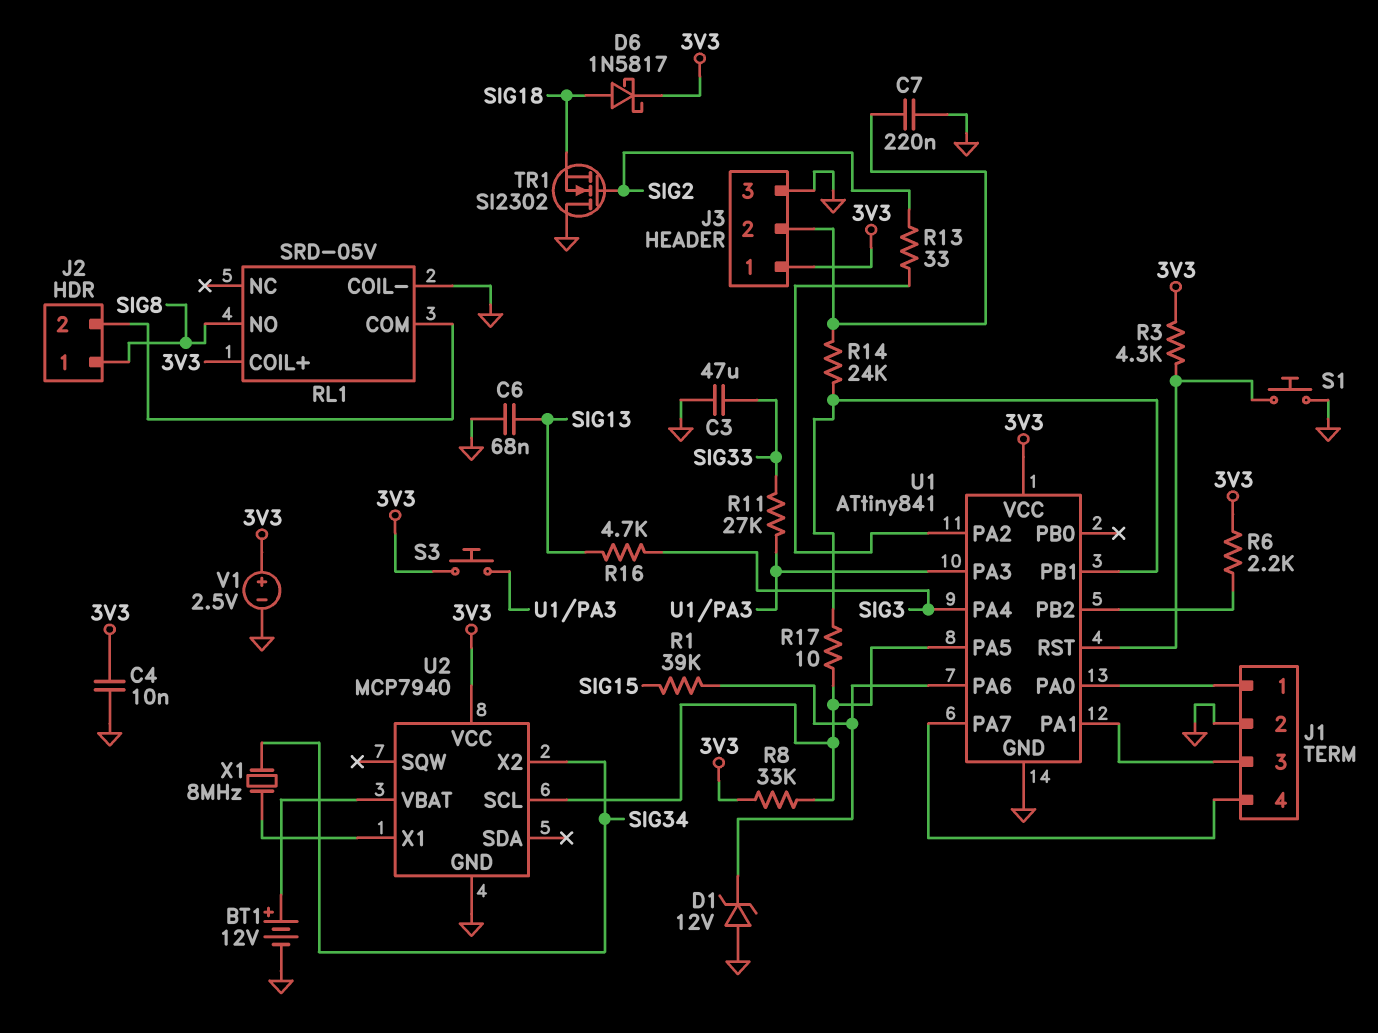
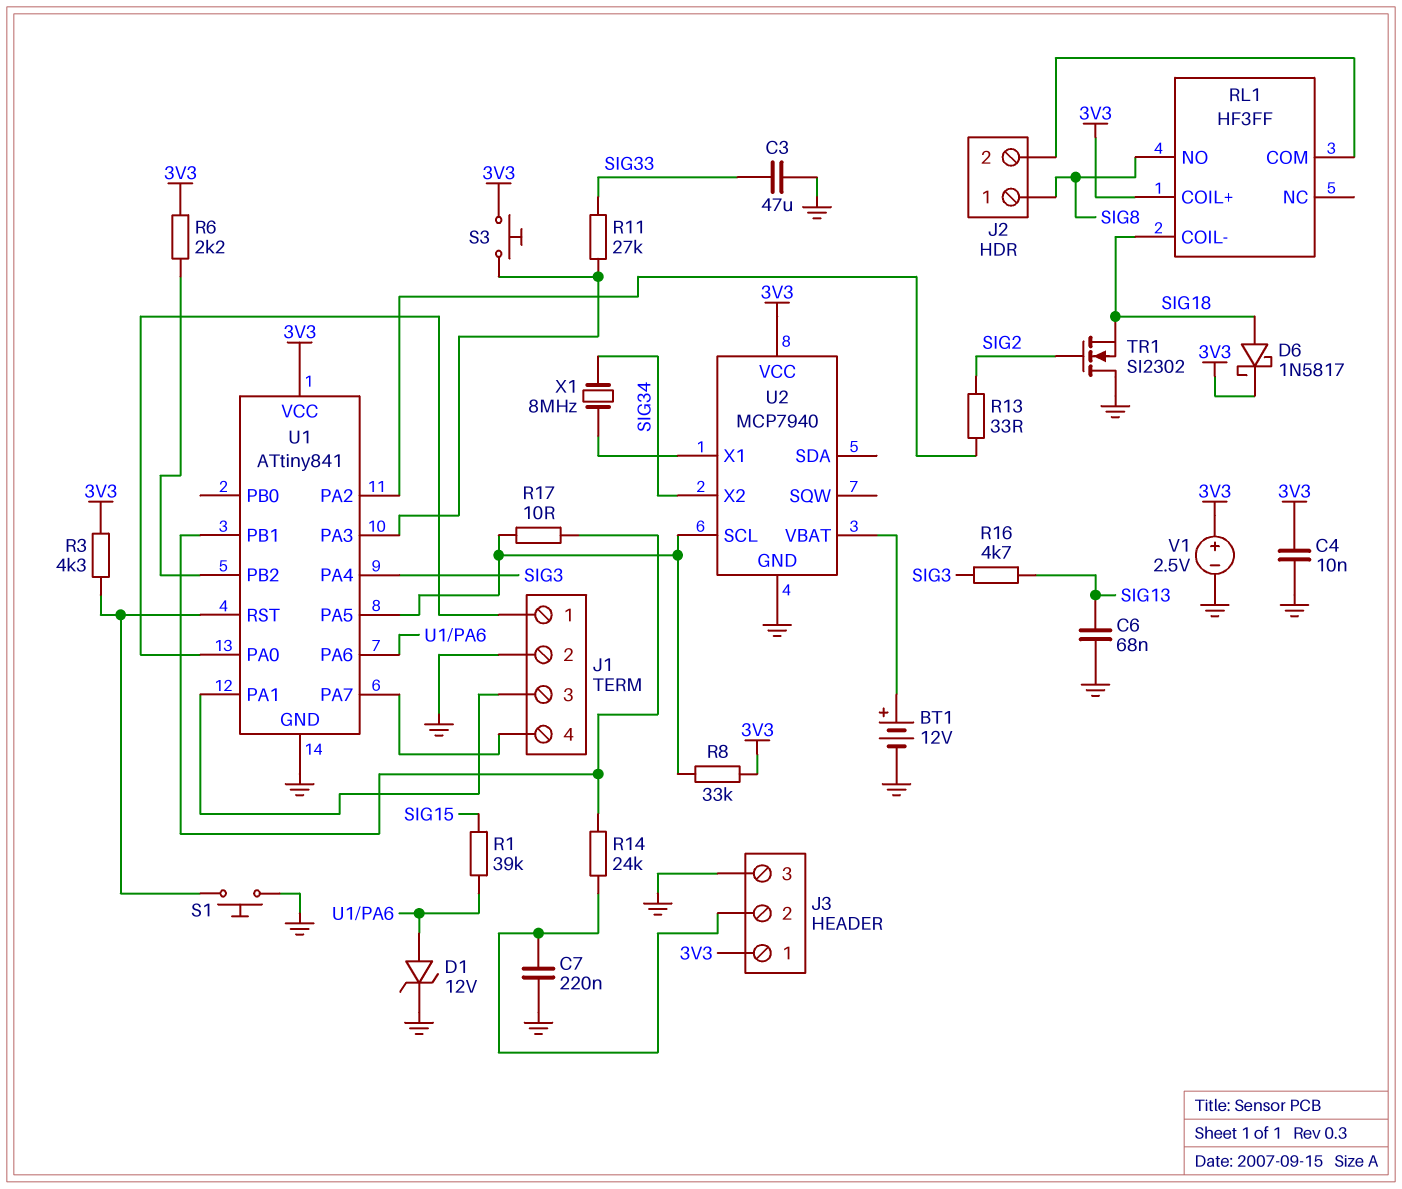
D1: zener 12V (A GND, K U1/PA6) -> zener 12V (A U1/PA6, K GND)
RL1: SRD-05V -> HF3FF
RL1 pin COIL-: GND -> SIG18

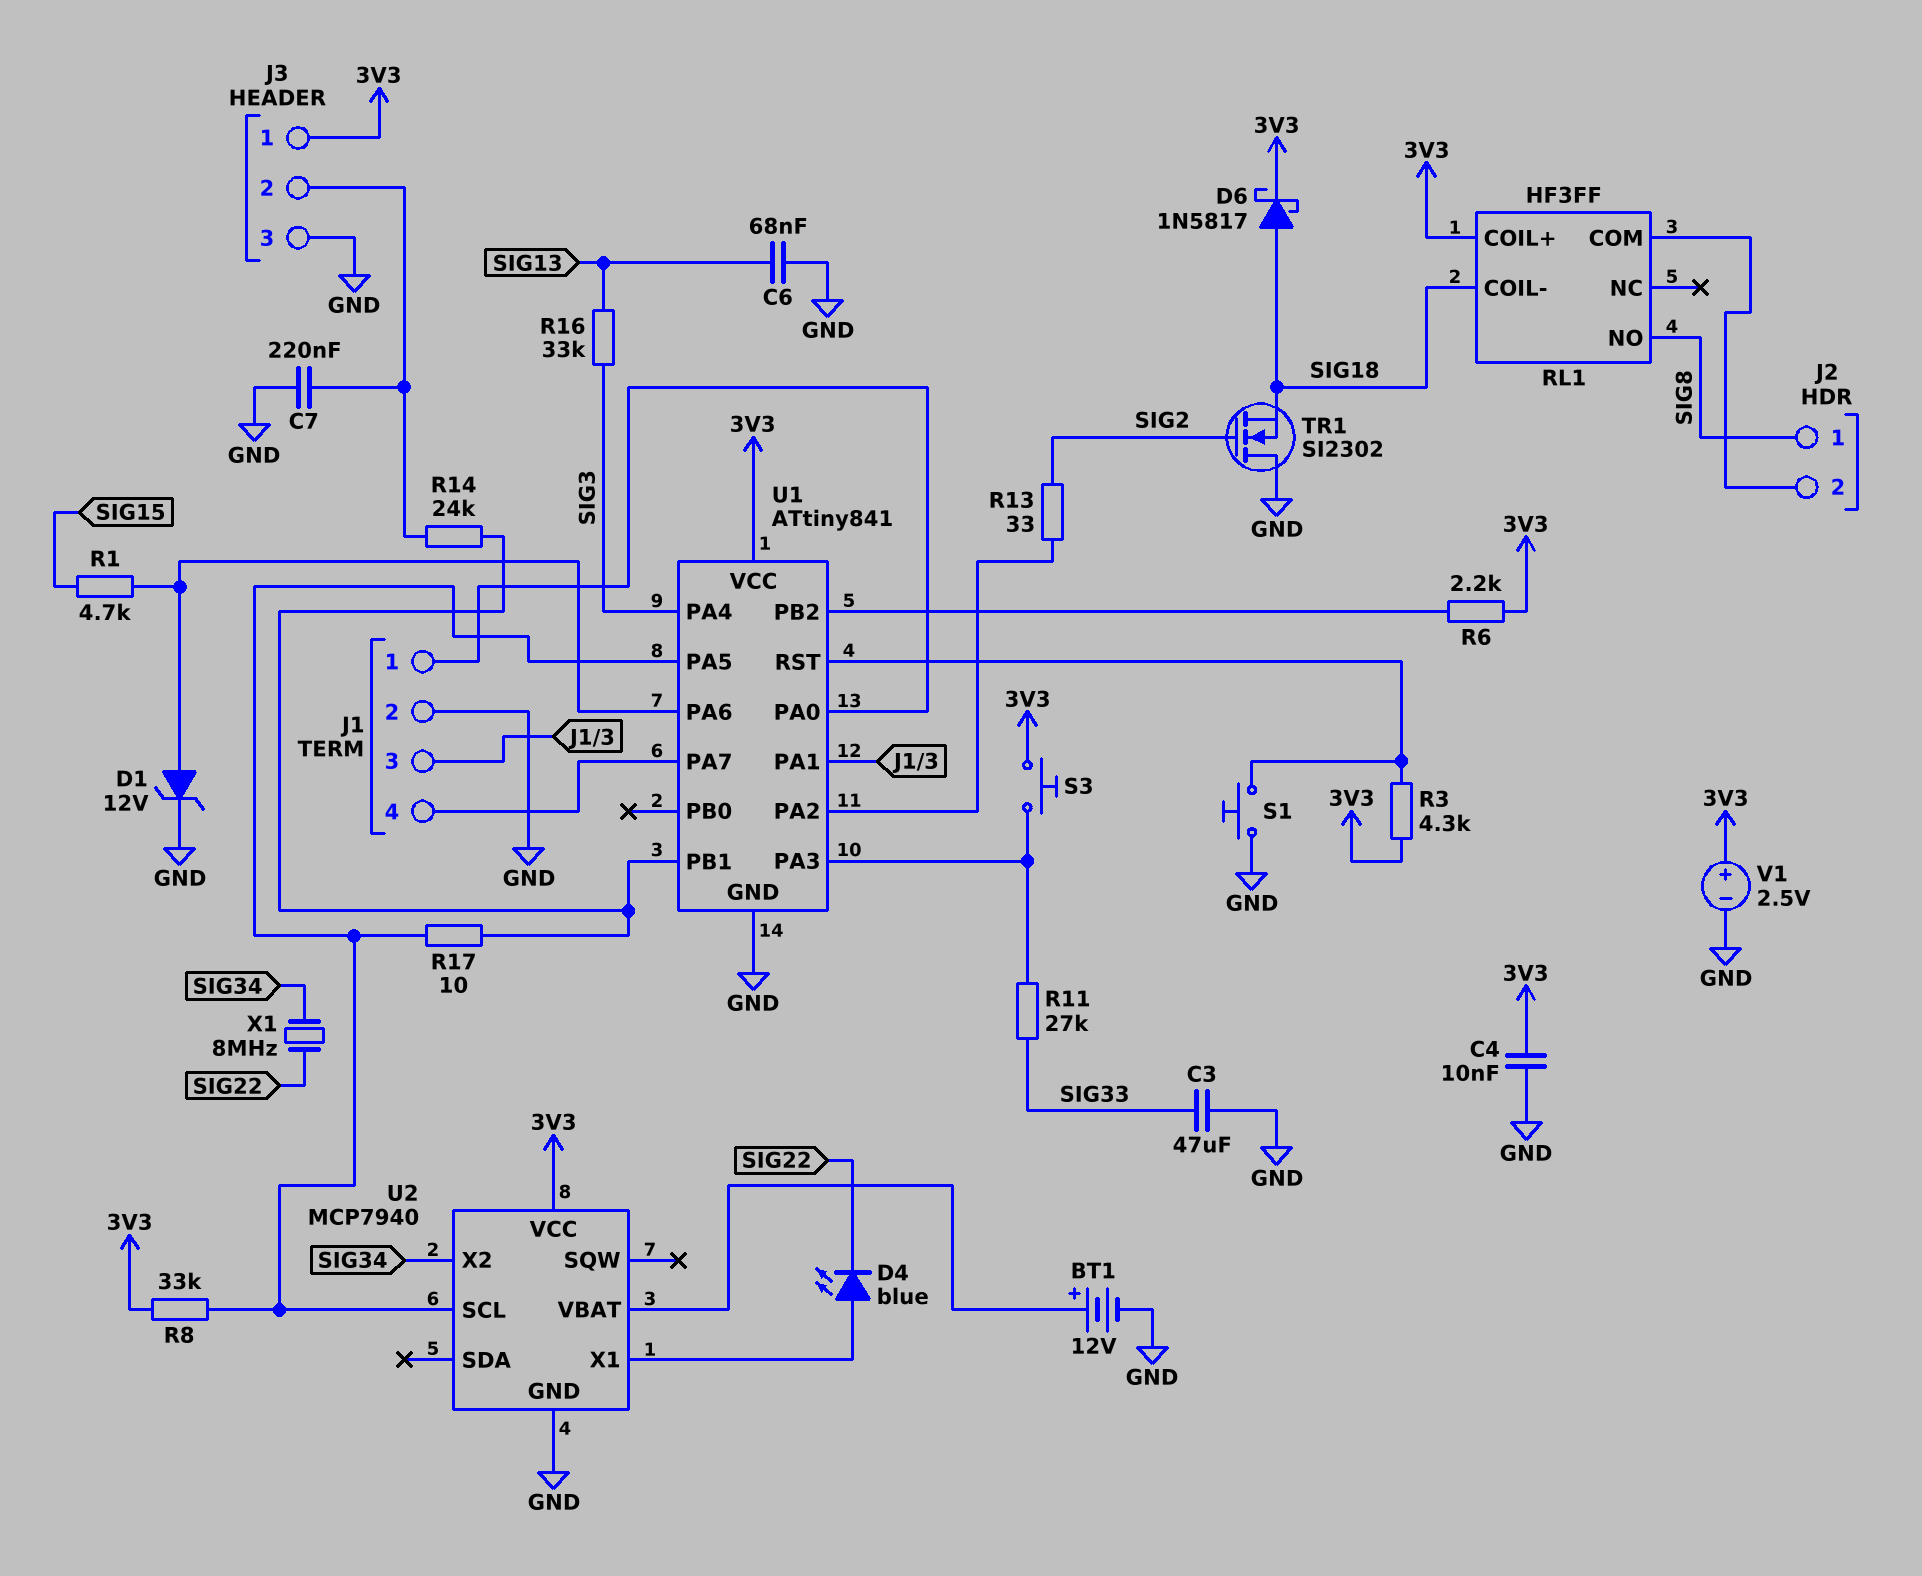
D4: none -> LED blue (A U2/X1, K SIG22)
R1: 39k (SIG15, U1/PA6) -> 4.7k (SIG15, U1/PA6)
R16: 4.7k (SIG3, SIG13) -> 33k (SIG3, SIG13)
X1: 8MHz (SIG34, U2/X1) -> 8MHz (SIG22, SIG34)

